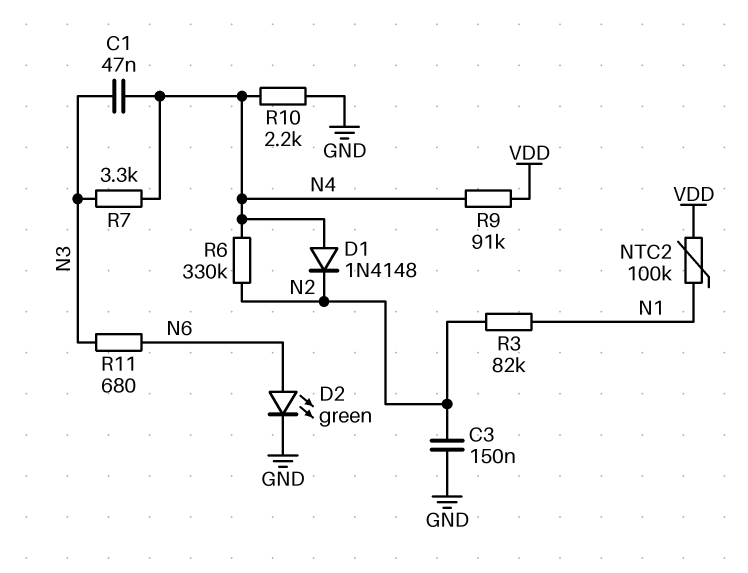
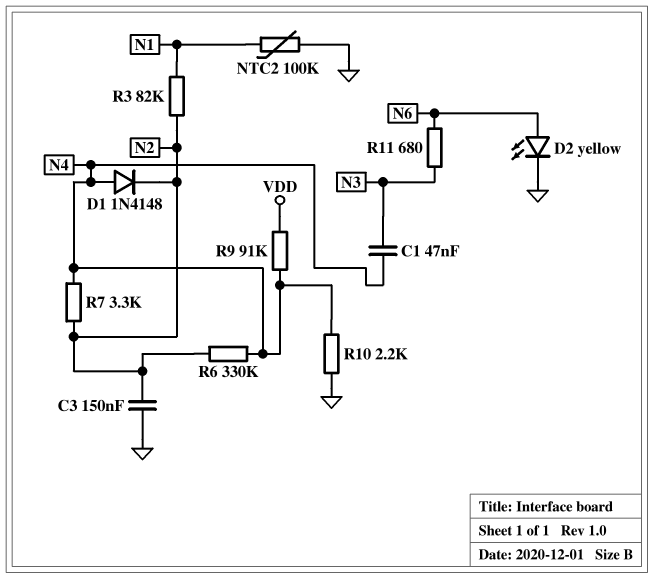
D2: LED green (A N6, K GND) -> LED yellow (A N6, K GND)
NTC2: 100k (N1, VDD) -> 100k (GND, N1)
R7: 3.3k (N3, N4) -> 3.3k (N2, N4)

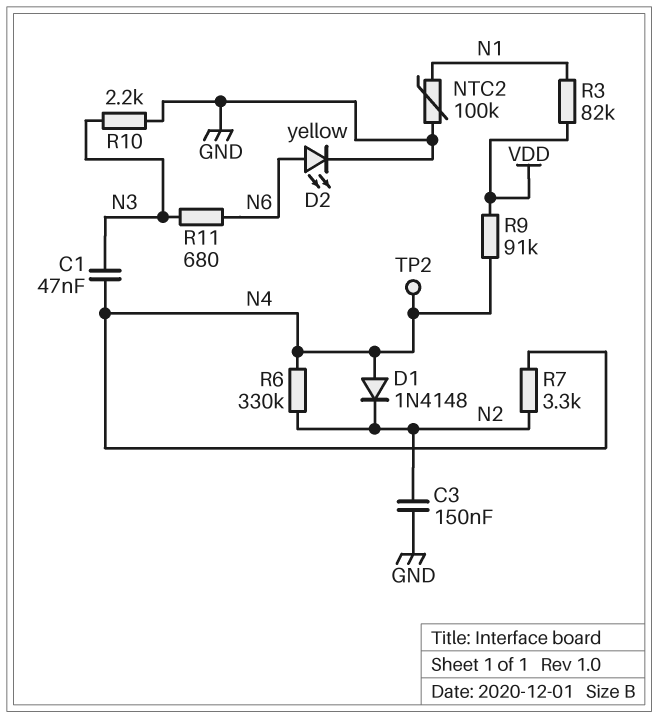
R3: 82k (N1, N2) -> 82k (N1, VDD)
R10: 2.2k (GND, N4) -> 2.2k (GND, N3)
TP2: none -> test point (N4)

